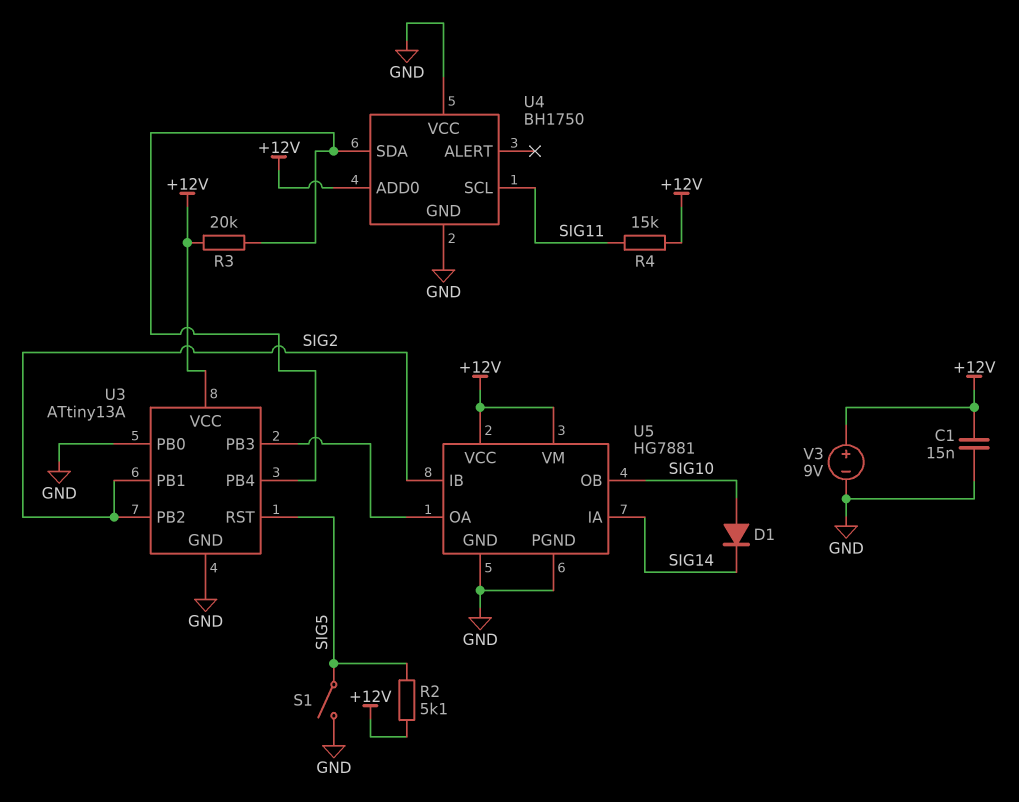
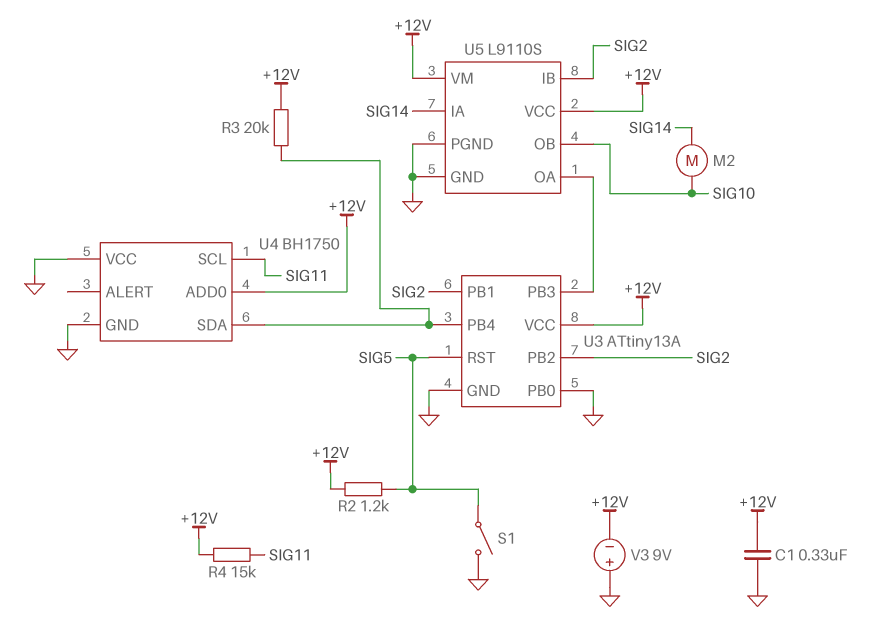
C1: 15nF (+12V, GND) -> 330nF (+12V, GND)
D1: diode (A SIG10, K SIG14) -> none
M2: none -> motor (SIG10, SIG14)
R2: 5.1k (+12V, SIG5) -> 1.2k (+12V, SIG5)
U5: HG7881 -> L9110S
V3: 9V (plus +12V, minus GND) -> 9V (plus GND, minus +12V)

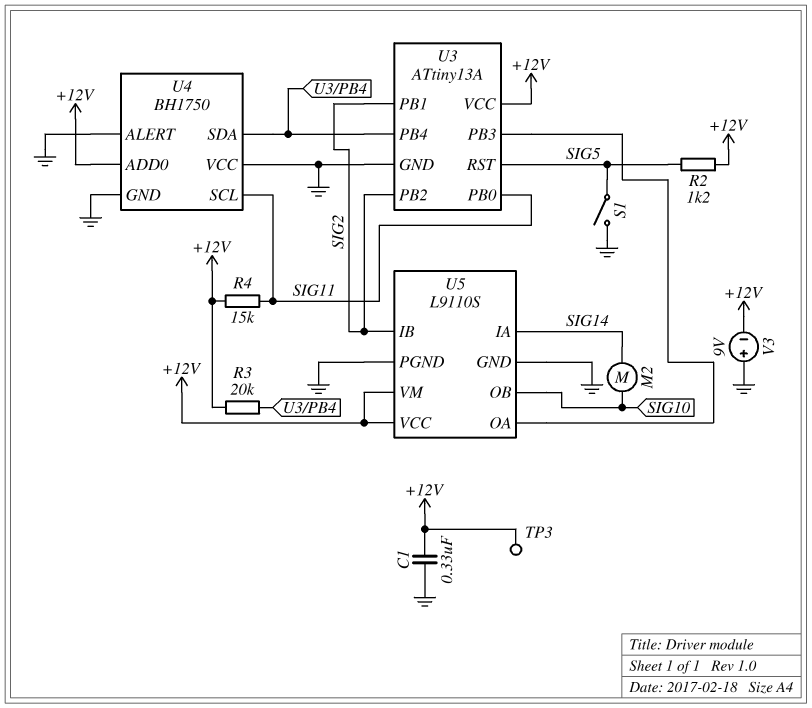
TP3: none -> test point (+12V)
U3 pin PB0: GND -> SIG11
U4 pin ALERT: none -> GND

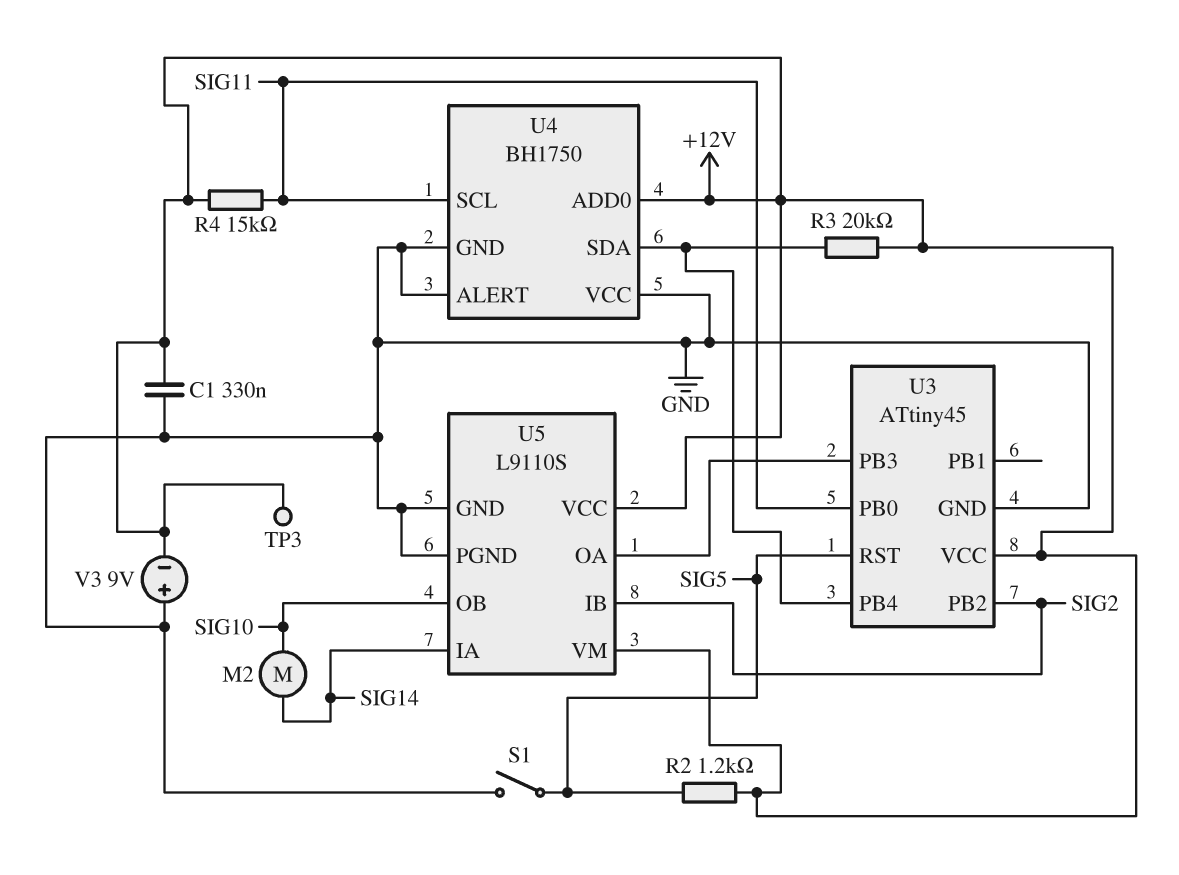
U3: ATtiny13A -> ATtiny45
U3 pin PB1: SIG2 -> none

